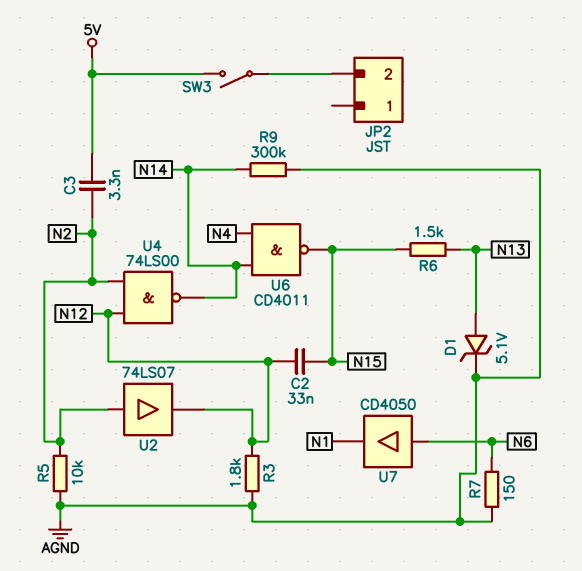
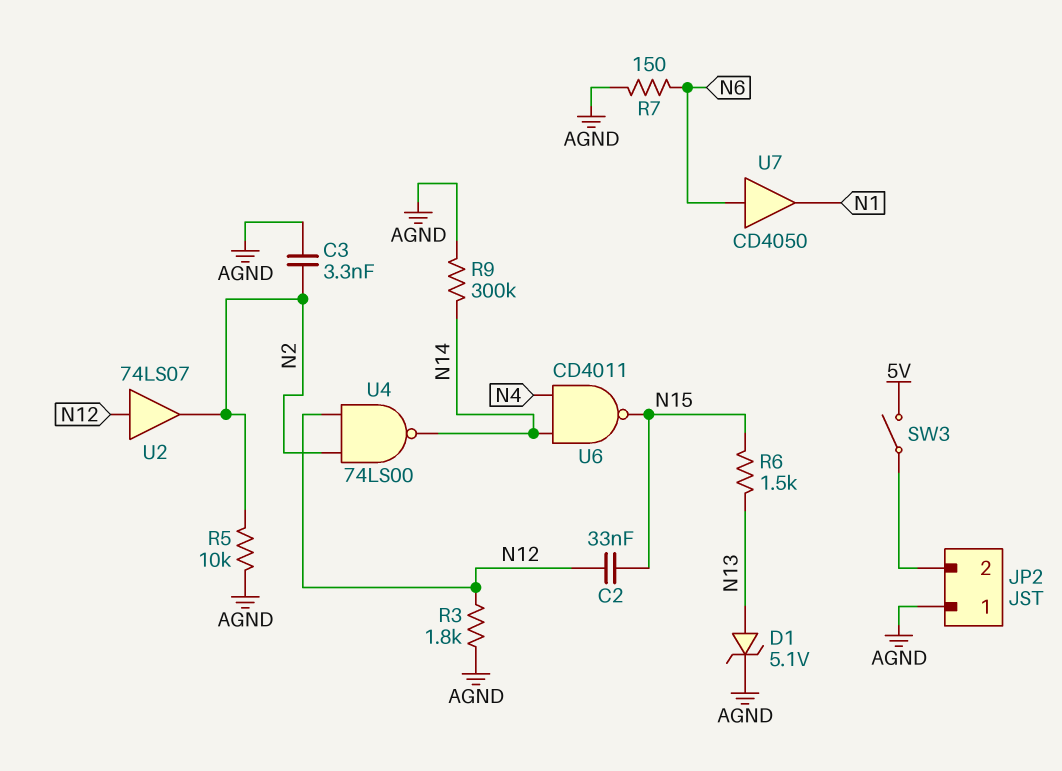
C3: 3.3nF (5V, N2) -> 3.3nF (AGND, N2)
JP2 pin 1: none -> AGND
U2: buffer 74LS07 (in N2, out N12) -> buffer 74LS07 (in N12, out N2)

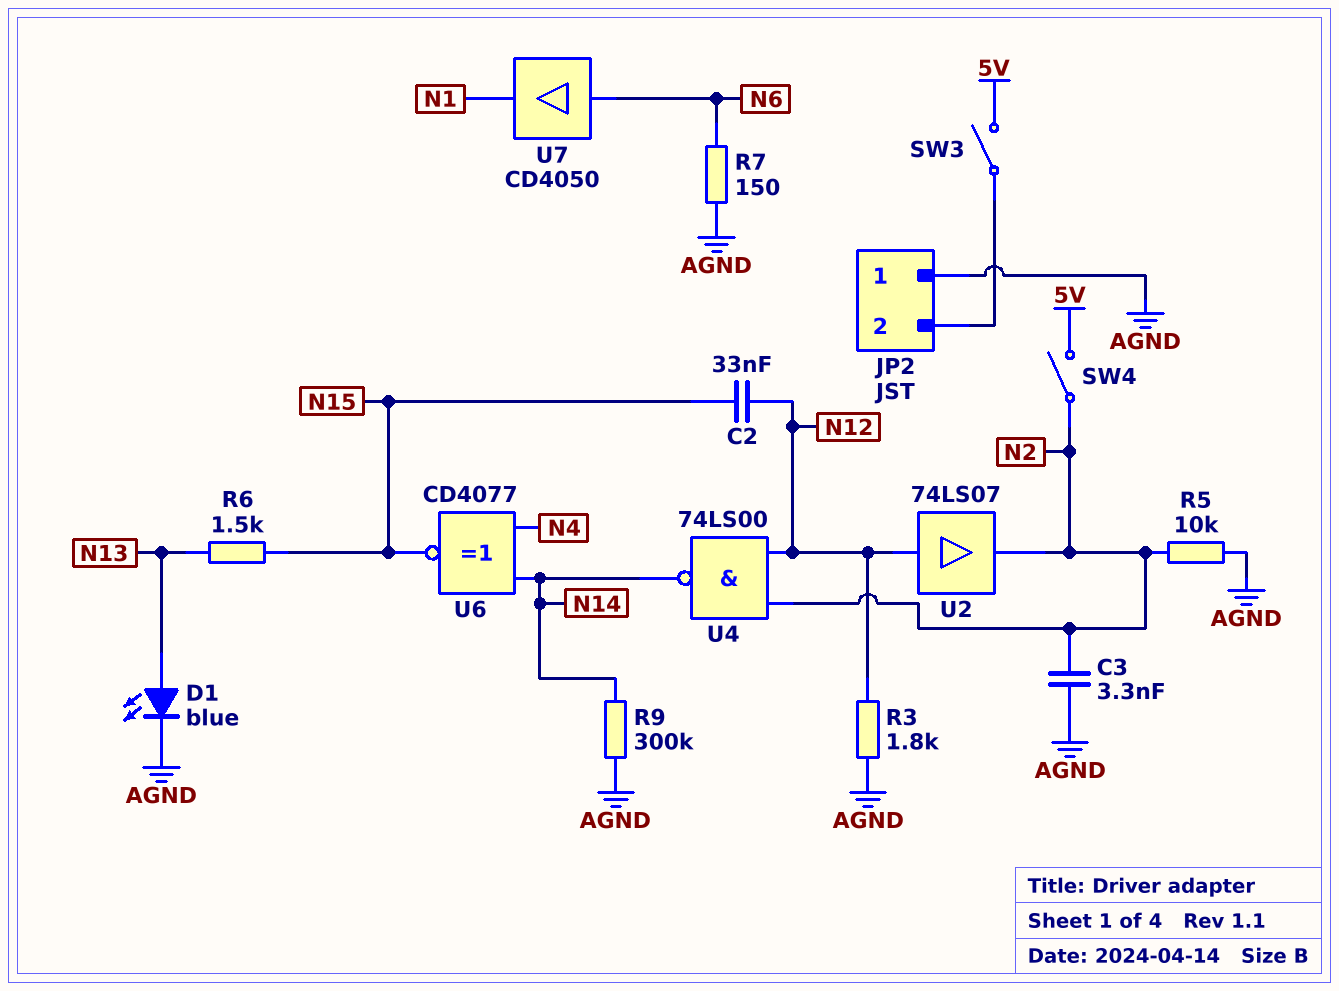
D1: zener 5.1V (A N13, K AGND) -> LED blue (A N13, K AGND)
SW4: none -> switch (5V, N2)
U6: NAND CD4011 (in N4, in N14, out N15) -> XNOR CD4077 (in N4, in N14, out N15)

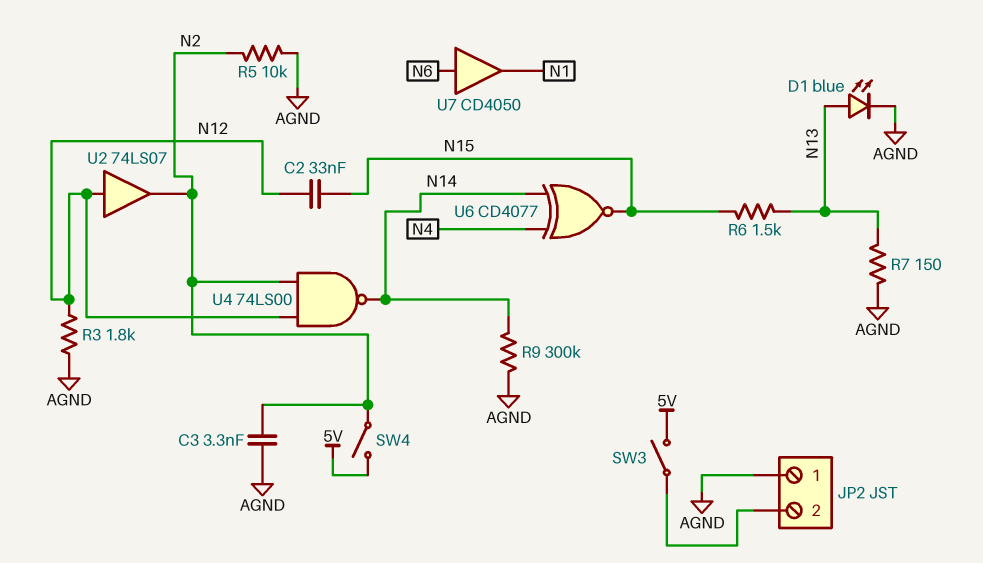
R7: 150 (AGND, N6) -> 150 (AGND, N13)

